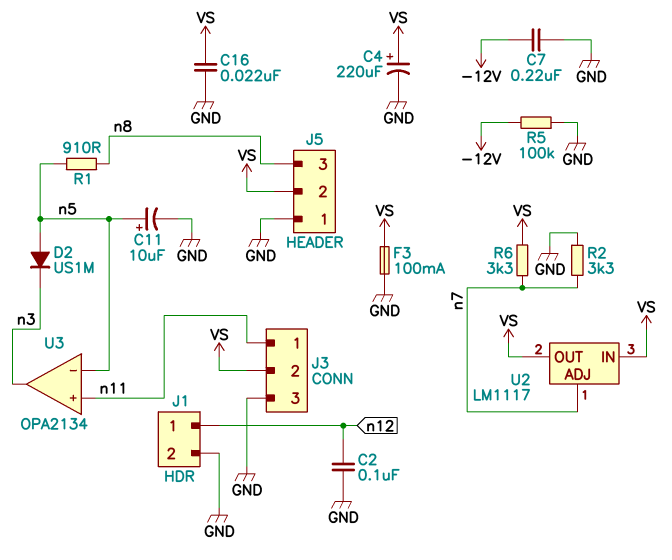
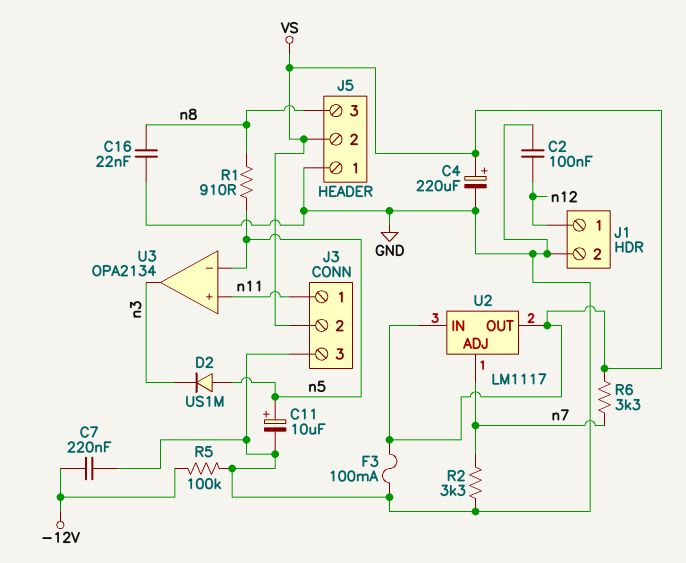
C16: 22nF (GND, VS) -> 22nF (GND, n8)

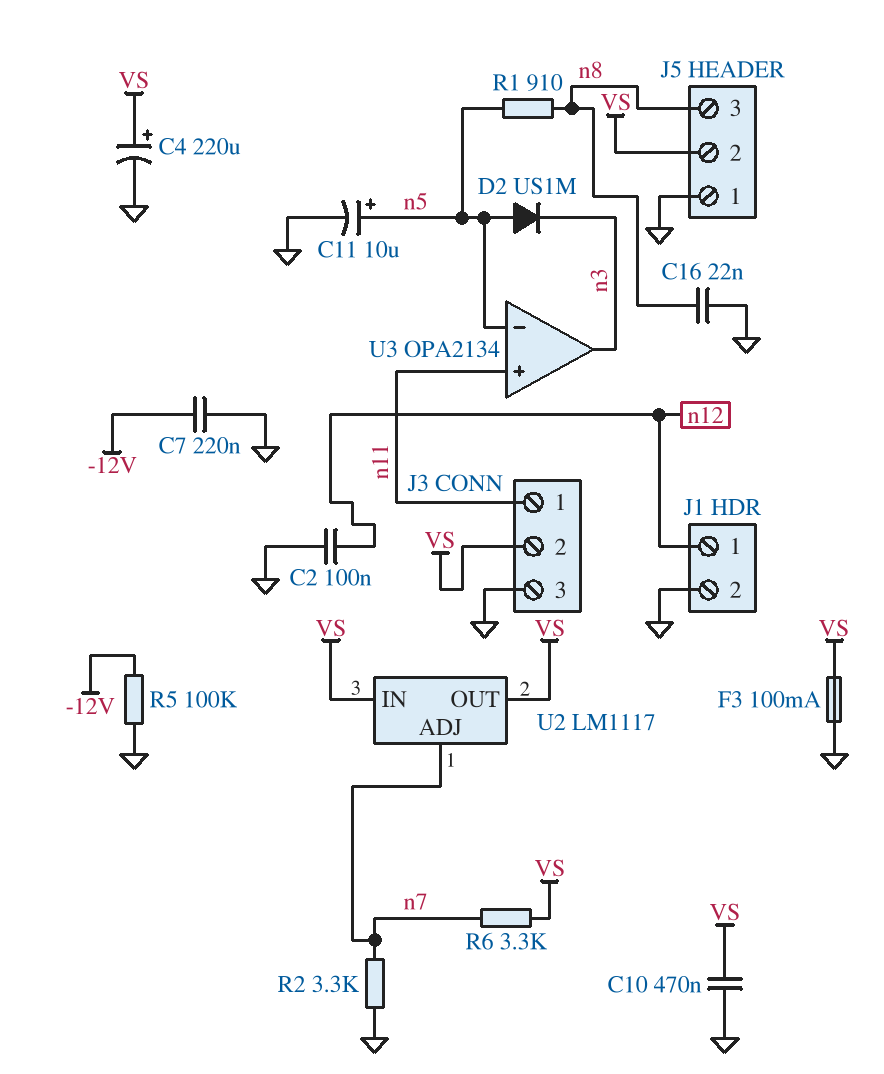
C10: none -> 470nF (GND, VS)

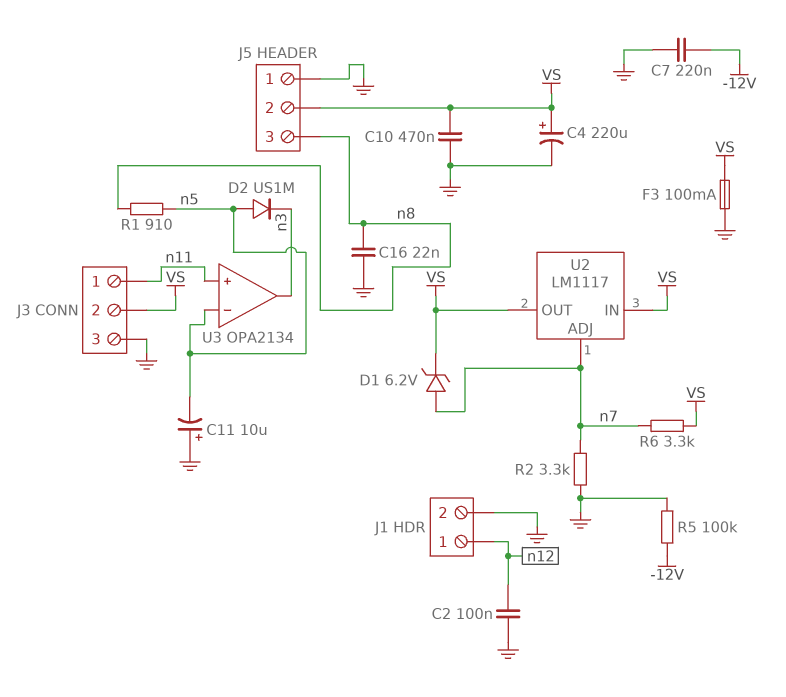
C11: 10uF (plus n5, minus GND) -> 10uF (plus GND, minus n5)
D1: none -> zener 6.2V (A n7, K VS)

